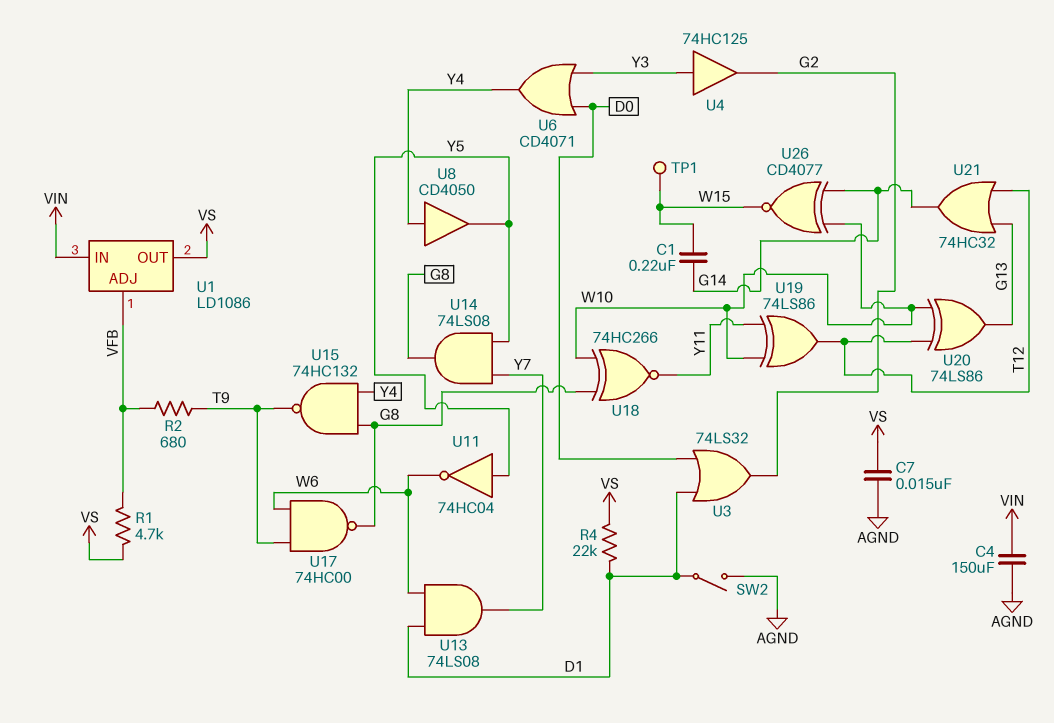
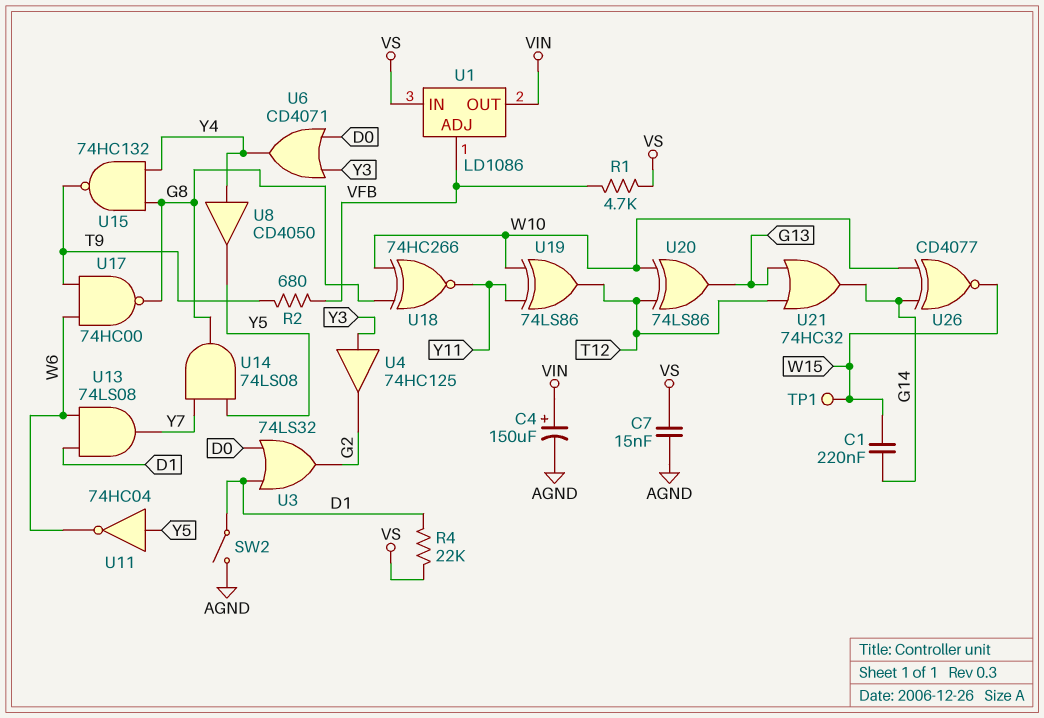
C4: 150uF (AGND, VIN) -> 150uF (plus VIN, minus AGND)
U1 pin IN: VIN -> VS
U1 pin OUT: VS -> VIN

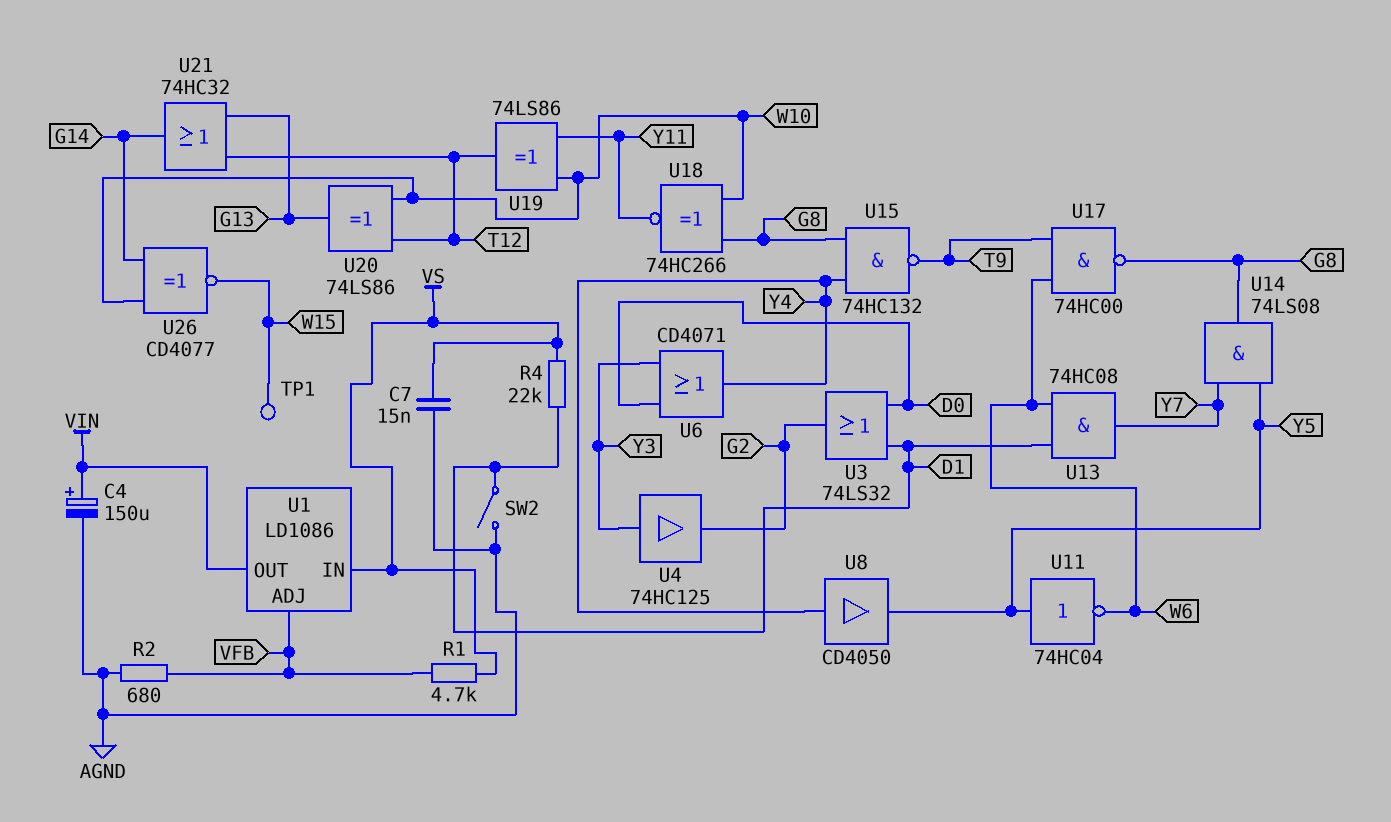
C1: 220nF (G14, W15) -> none
R2: 680 (T9, VFB) -> 680 (AGND, VFB)
U13: AND 74LS08 (in D1, in W6, out Y7) -> AND 74HC08 (in D1, in W6, out Y7)

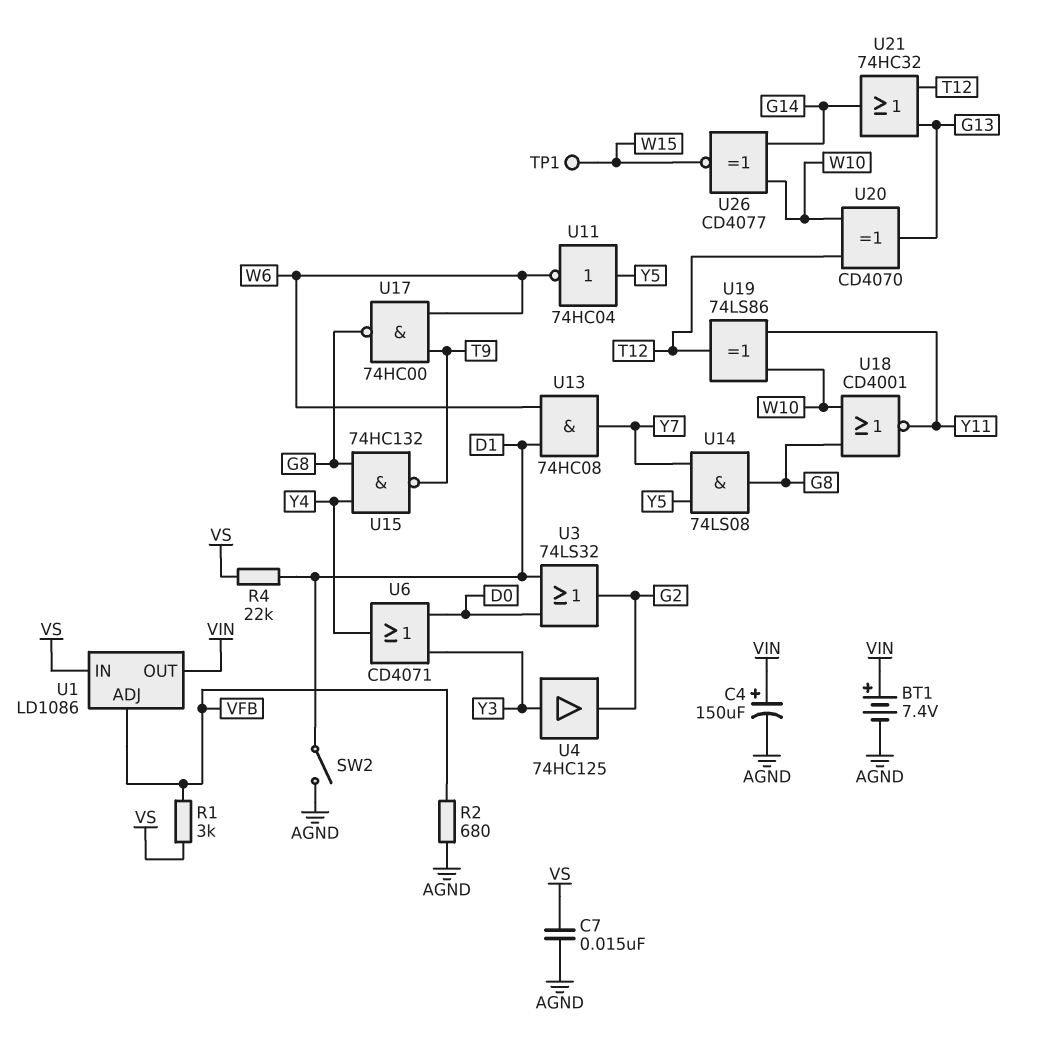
BT1: none -> 7.4V (plus VIN, minus AGND)
R1: 4.7k (VFB, VS) -> 3k (VFB, VS)
U8: buffer CD4050 (in Y4, out Y5) -> none
U18: XNOR 74HC266 (in G8, in W10, out Y11) -> NOR CD4001 (in G8, in W10, out Y11)
U20: XOR 74LS86 (in T12, in W10, out G13) -> XOR CD4070 (in T12, in W10, out G13)

